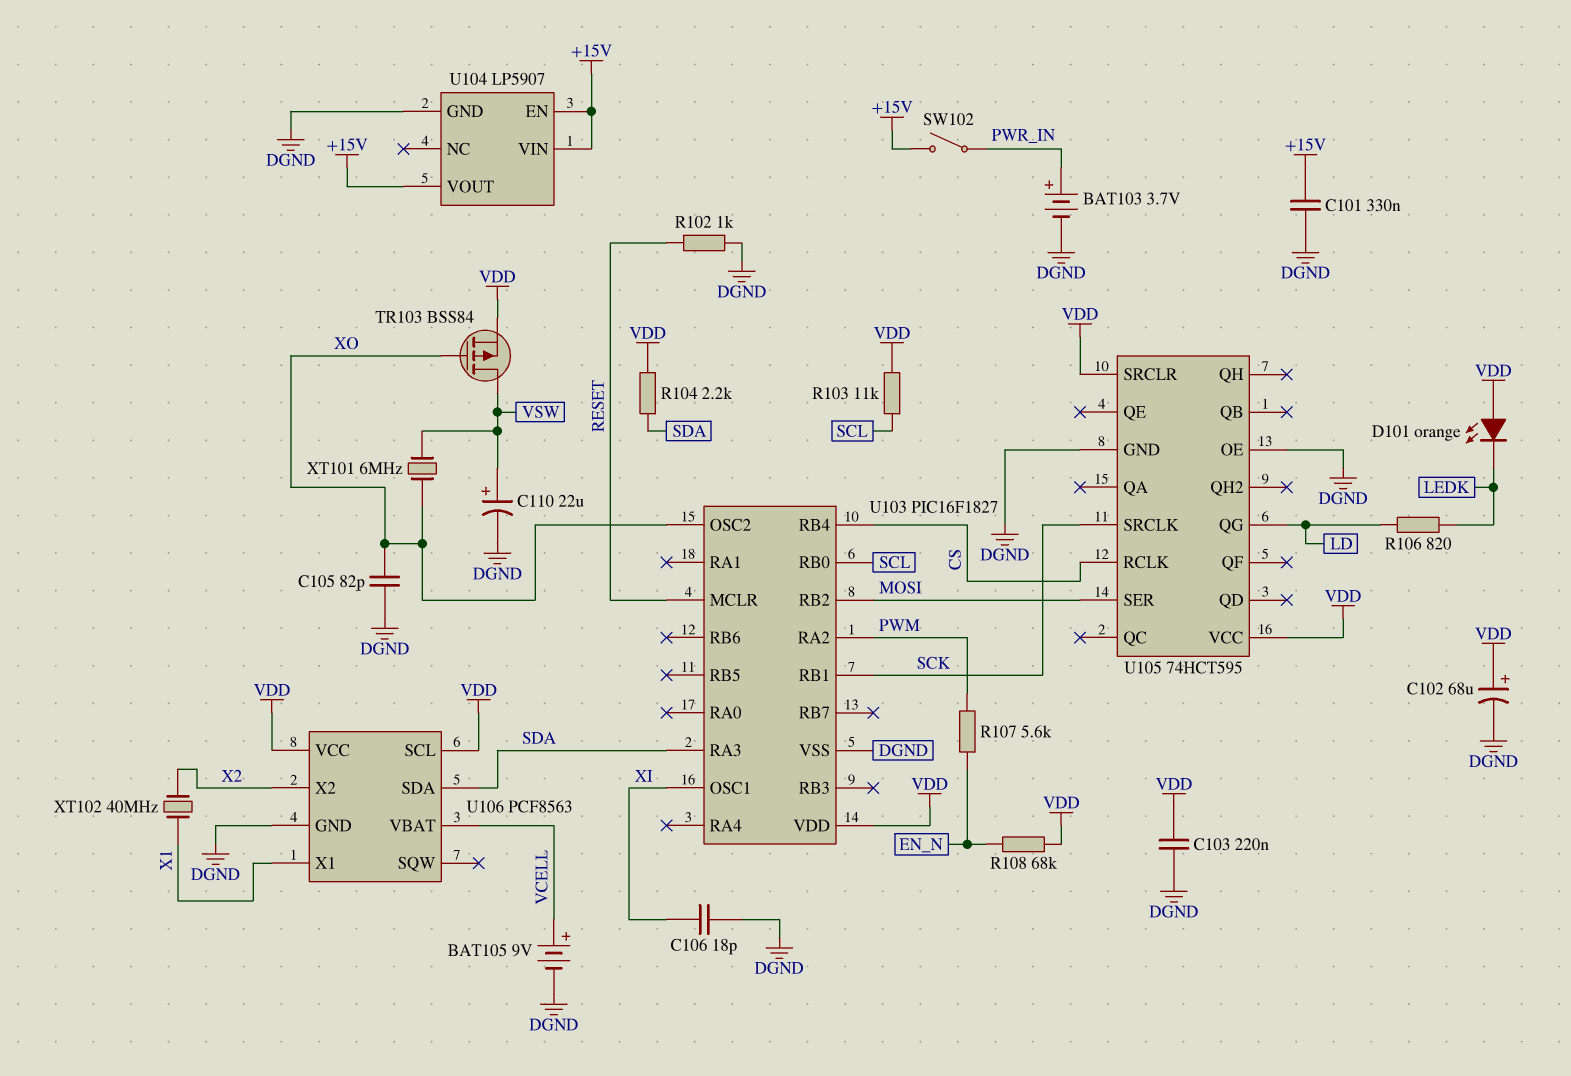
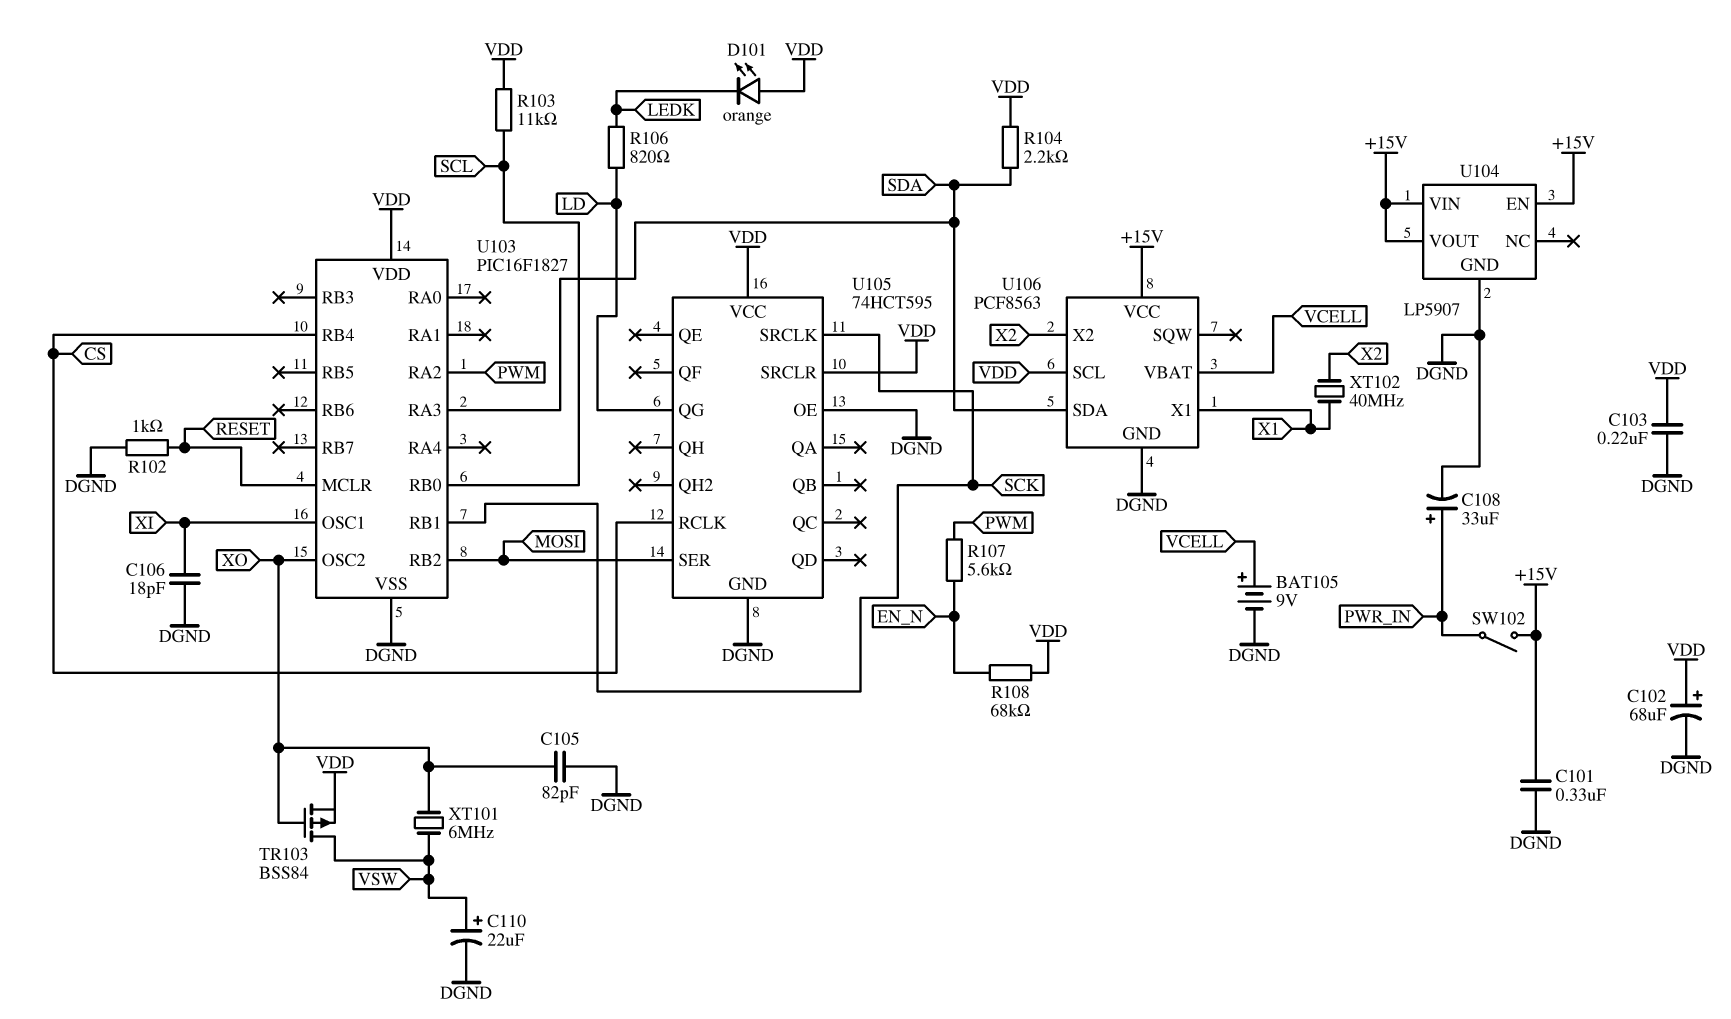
BAT103: 3.7V (plus PWR_IN, minus DGND) -> none
C108: none -> 33uF (plus PWR_IN, minus DGND)
U106 pin VCC: VDD -> +15V

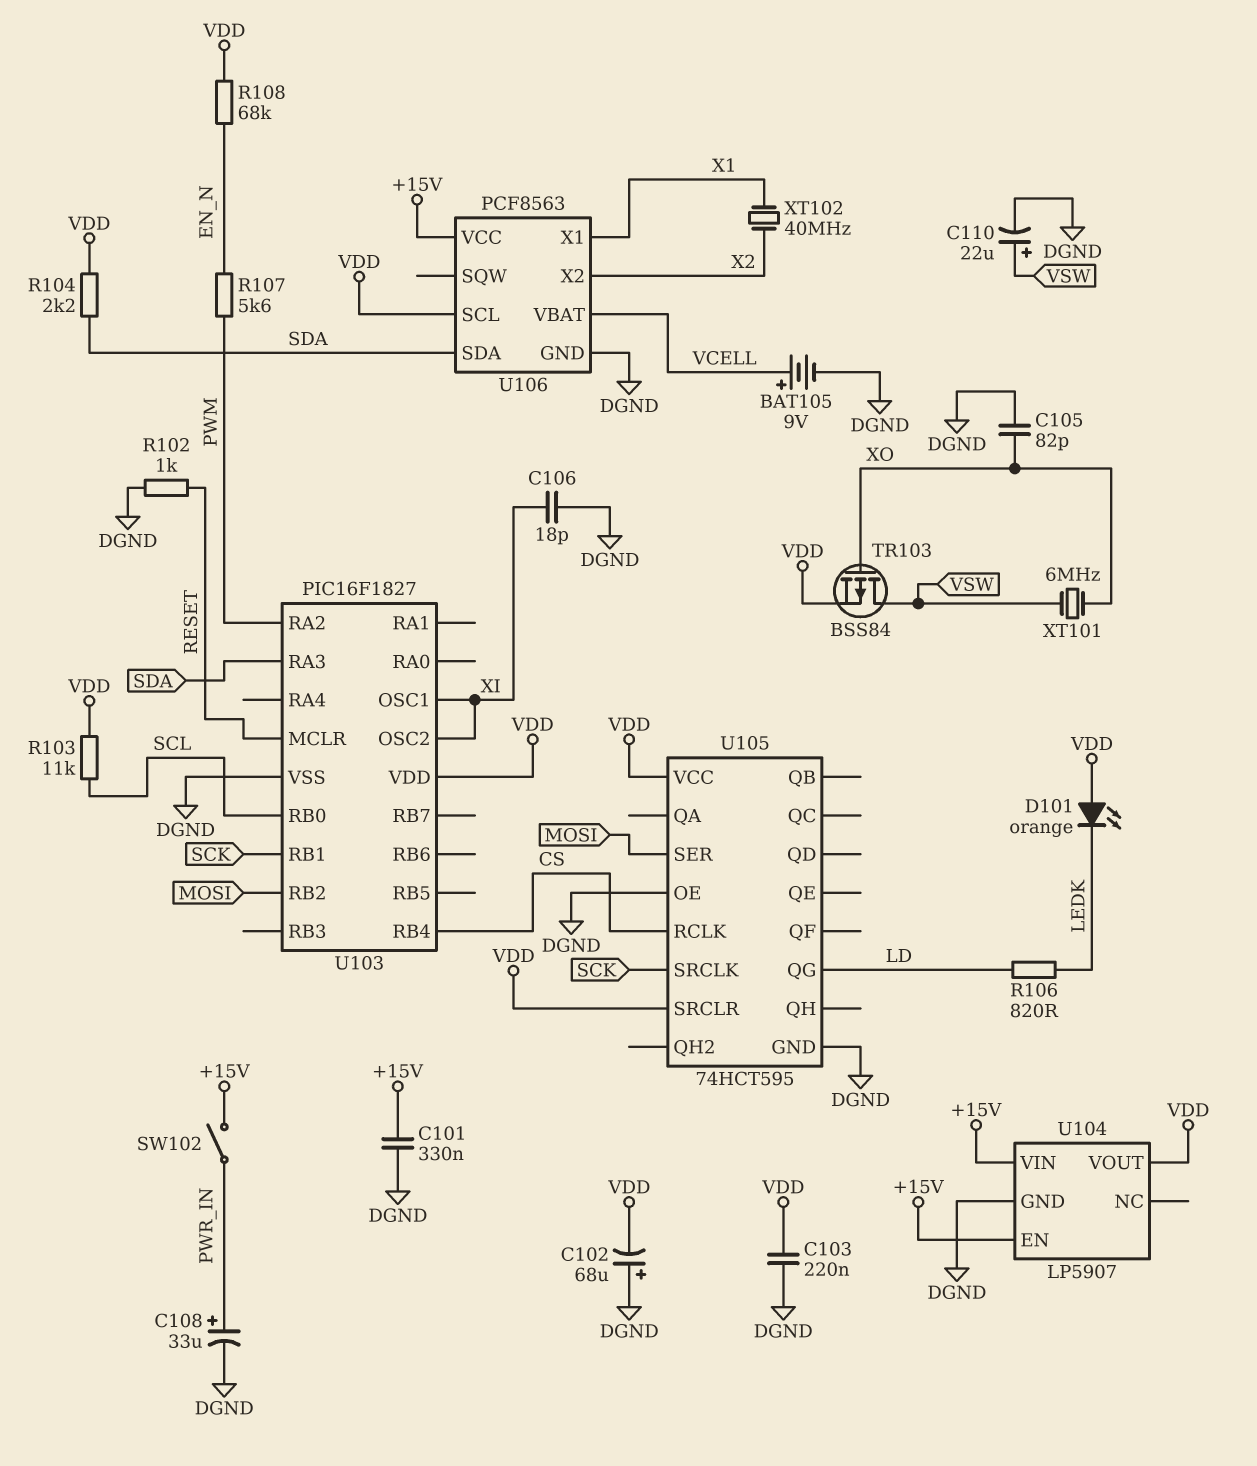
C102: 68uF (plus VDD, minus DGND) -> 68uF (plus DGND, minus VDD)
U103 pin OSC2: XO -> XI
U104 pin VOUT: +15V -> VDD

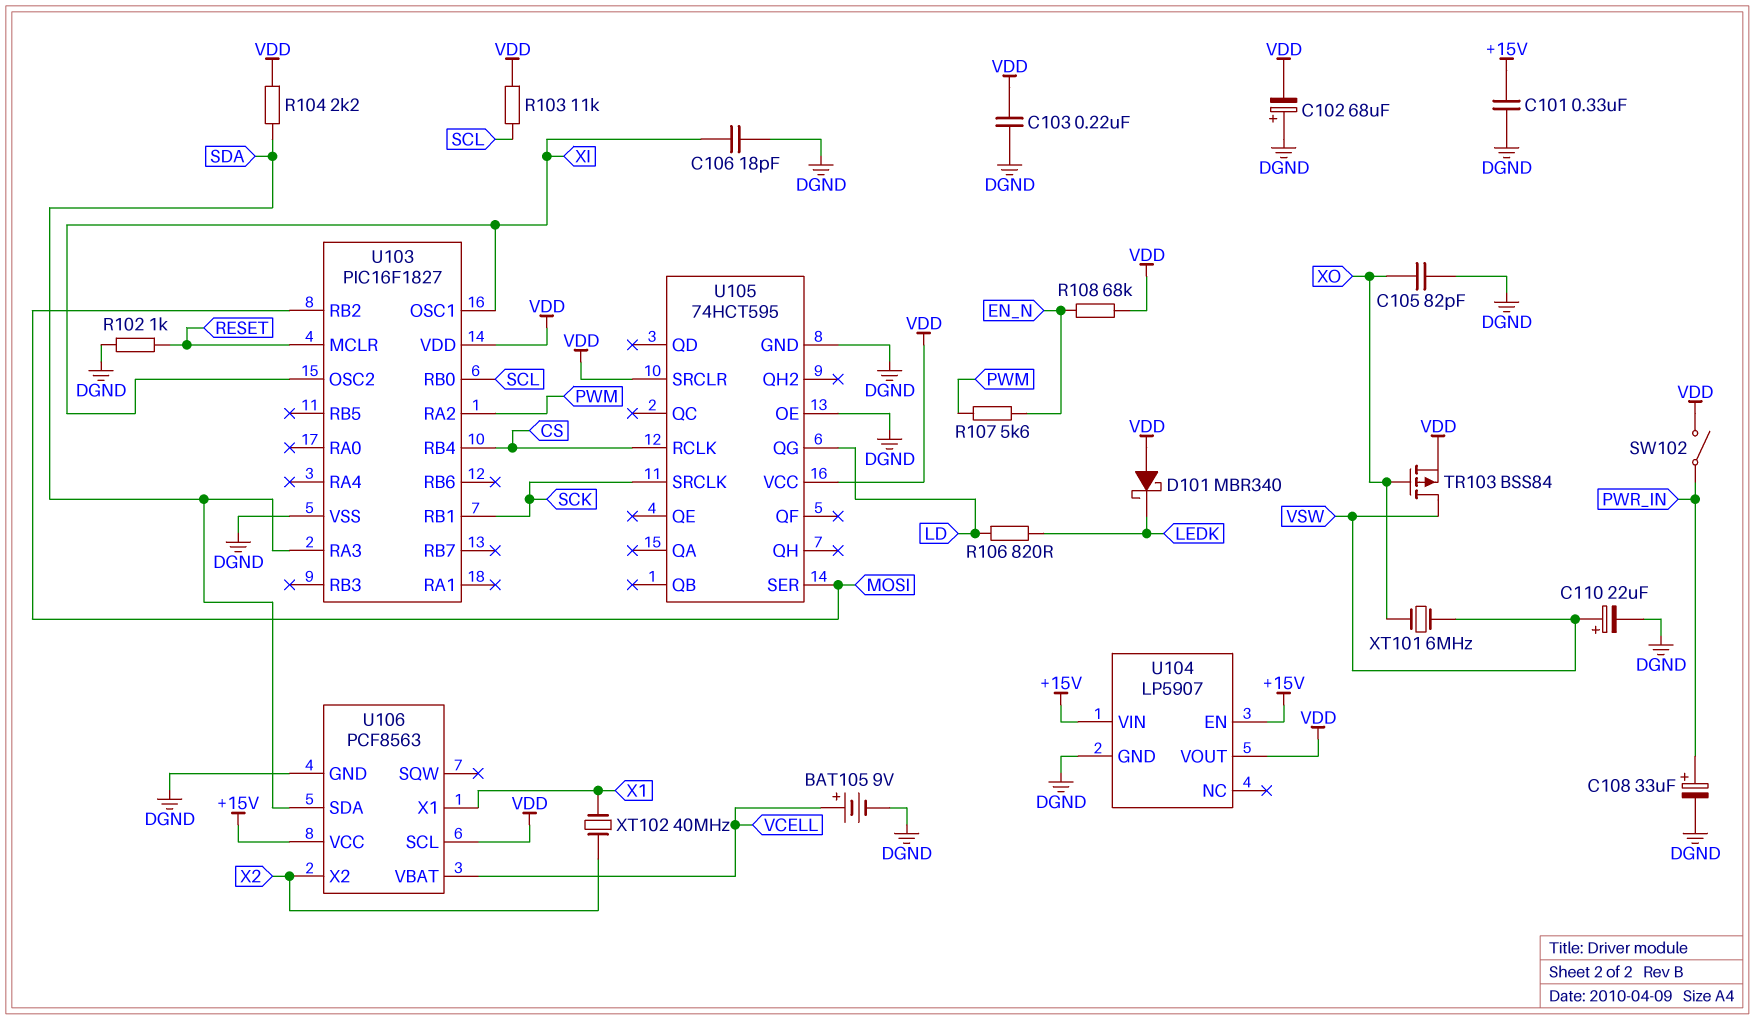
D101: LED orange (A VDD, K LEDK) -> schottky MBR340 (A VDD, K LEDK)
SW102: switch (+15V, PWR_IN) -> switch (PWR_IN, VDD)

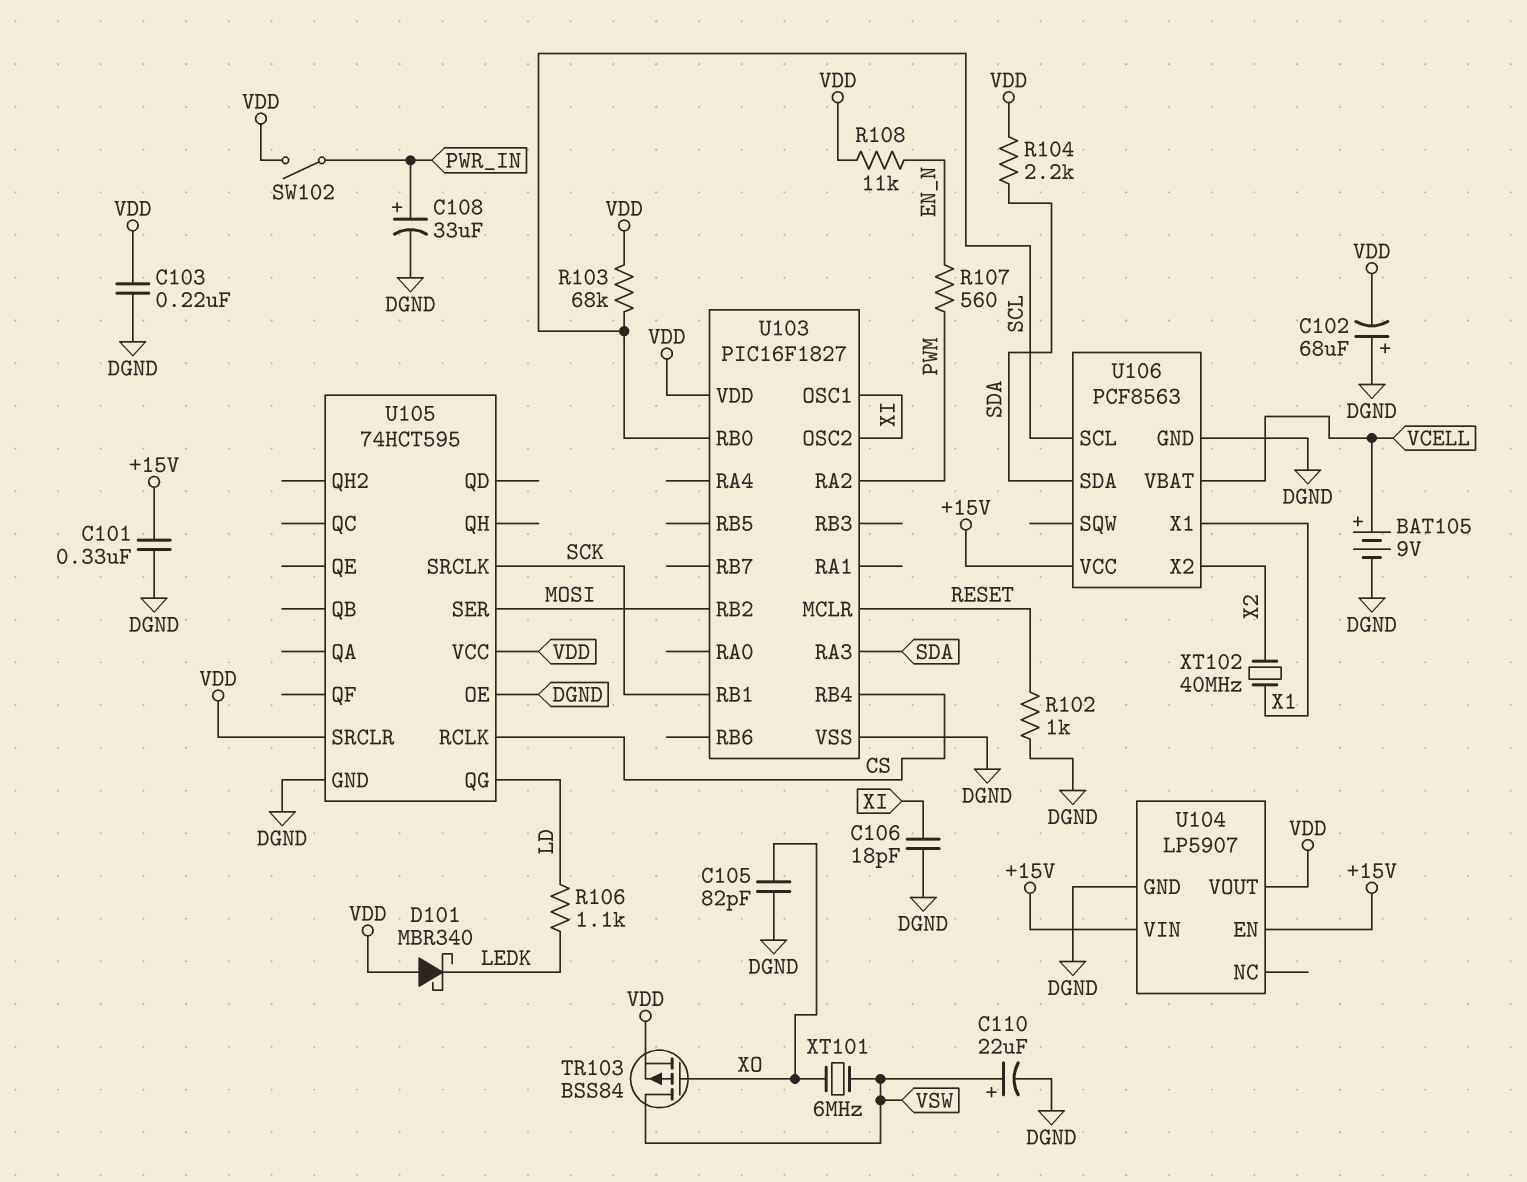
R103: 11k (SCL, VDD) -> 68k (SCL, VDD)
R106: 820 (LD, LEDK) -> 1.1k (LD, LEDK)
R107: 5.6k (EN_N, PWM) -> 560 (EN_N, PWM)
R108: 68k (EN_N, VDD) -> 11k (EN_N, VDD)
U106 pin SCL: VDD -> SCL

